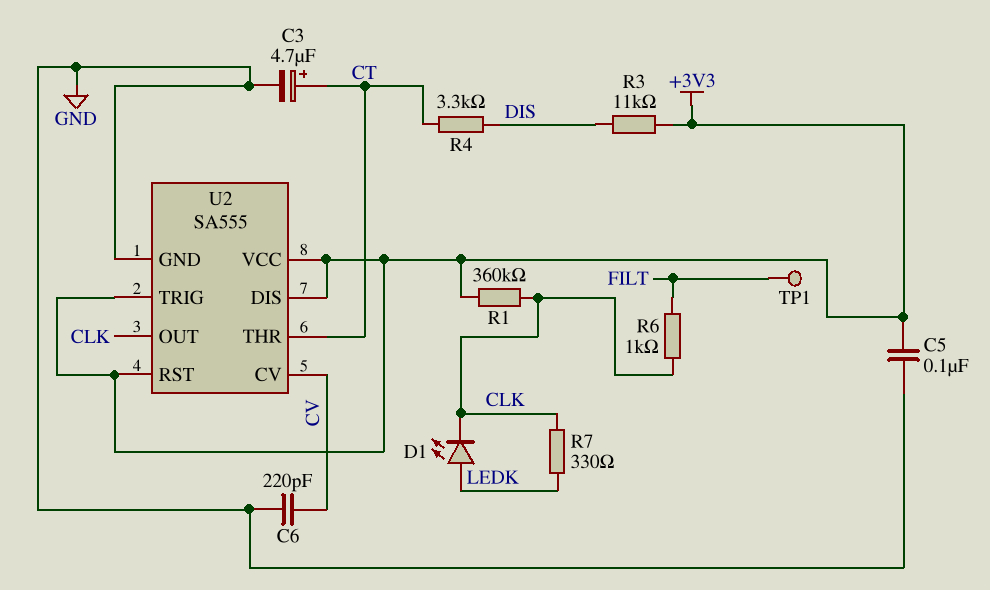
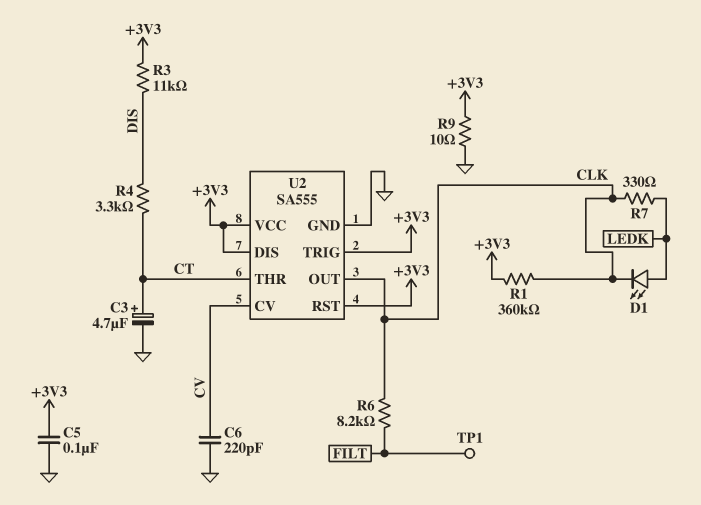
R6: 1k (CLK, FILT) -> 8.2k (CLK, FILT)
R9: none -> 10 (+3V3, GND)

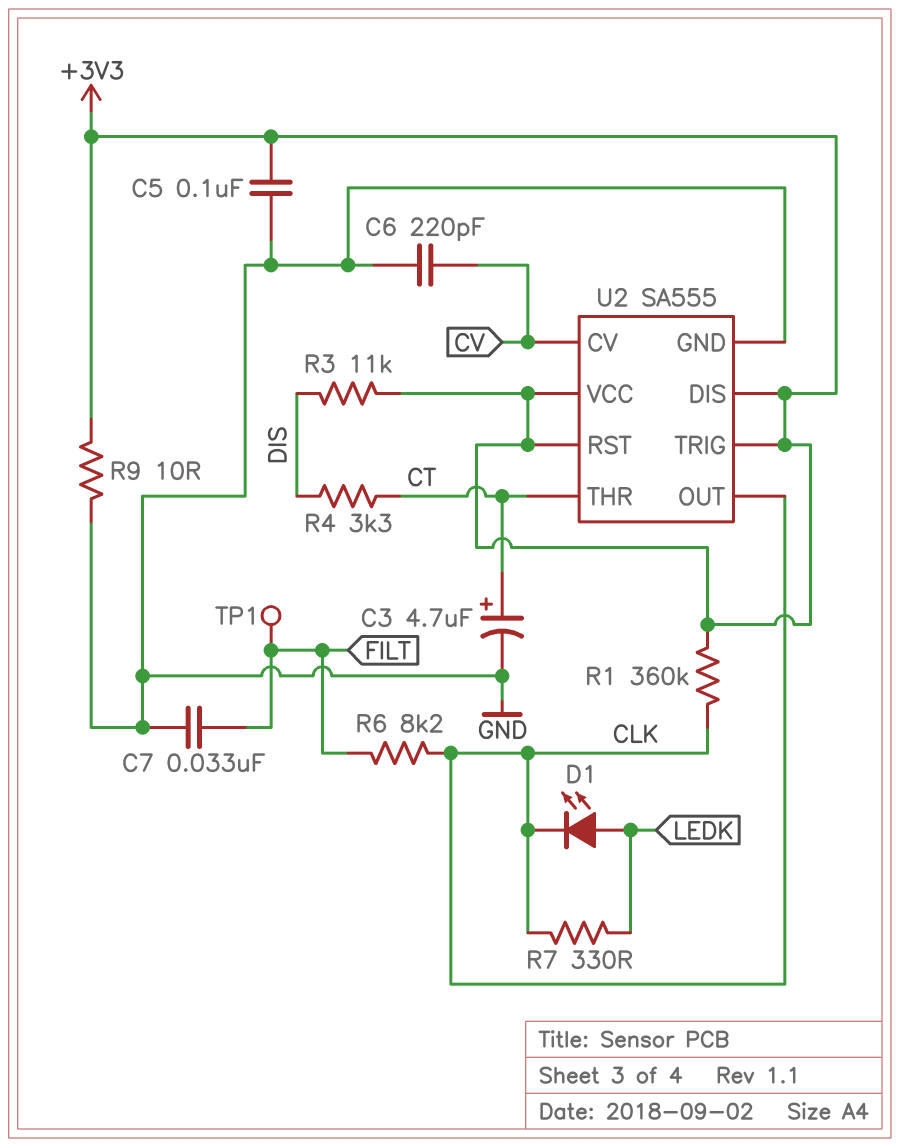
C7: none -> 33nF (FILT, GND)

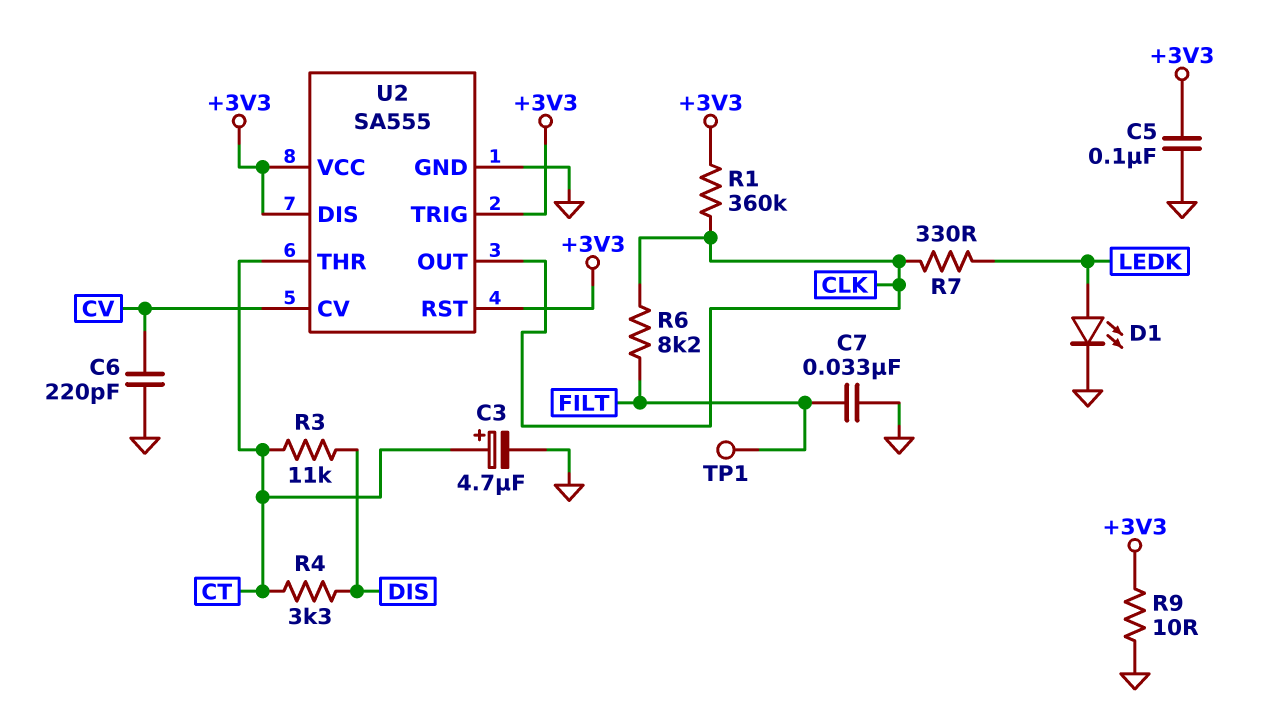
D1: LED (A LEDK, K CLK) -> LED (A LEDK, K GND)
R3: 11k (+3V3, DIS) -> 11k (CT, DIS)

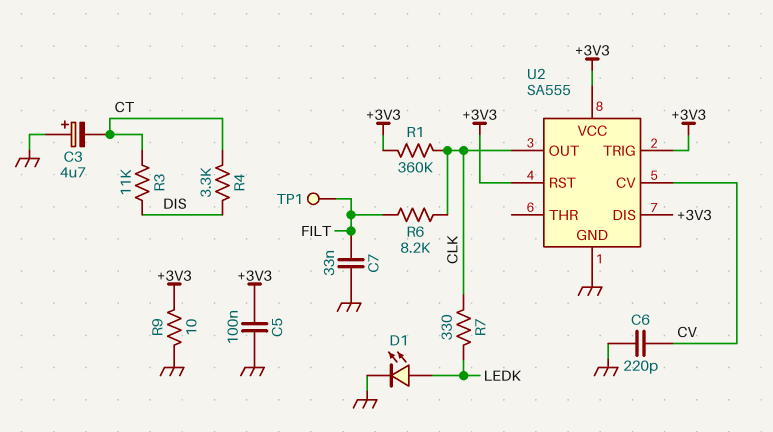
C3: 4.7uF (plus CT, minus GND) -> 4.7uF (plus GND, minus CT)
U2 pin THR: CT -> none

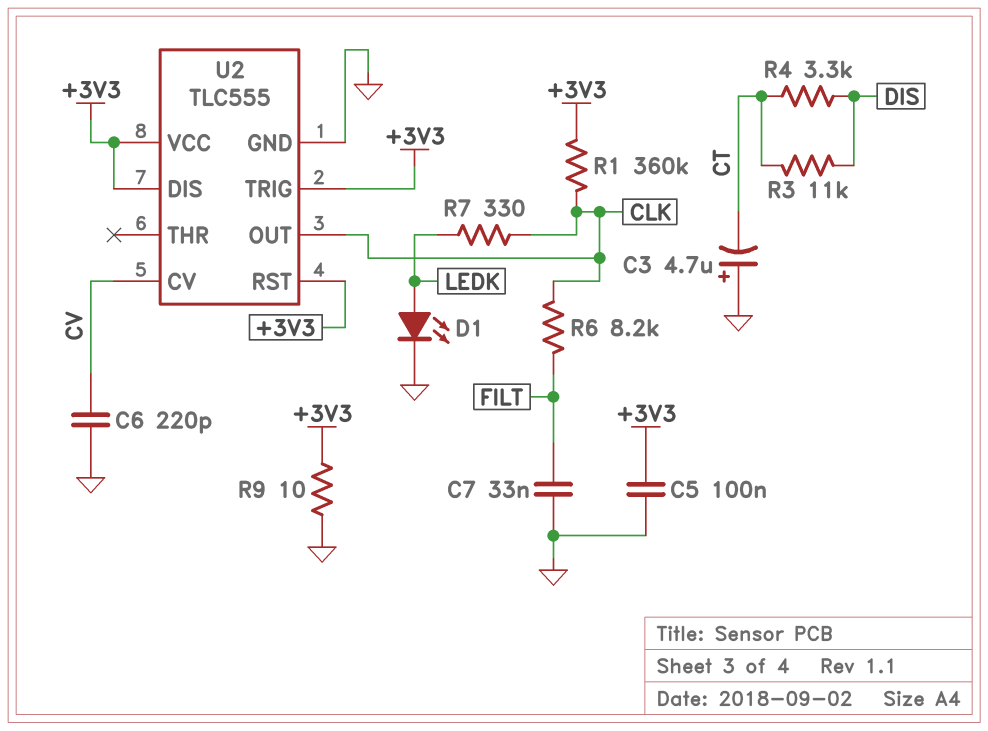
TP1: test point (FILT) -> none
U2: SA555 -> TLC555

